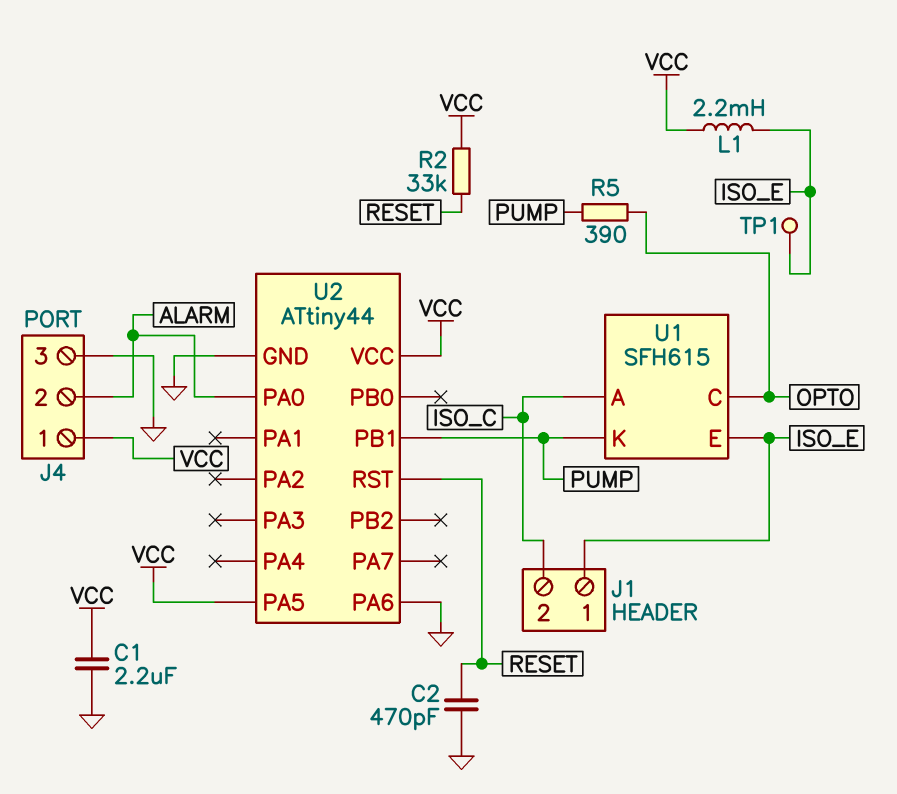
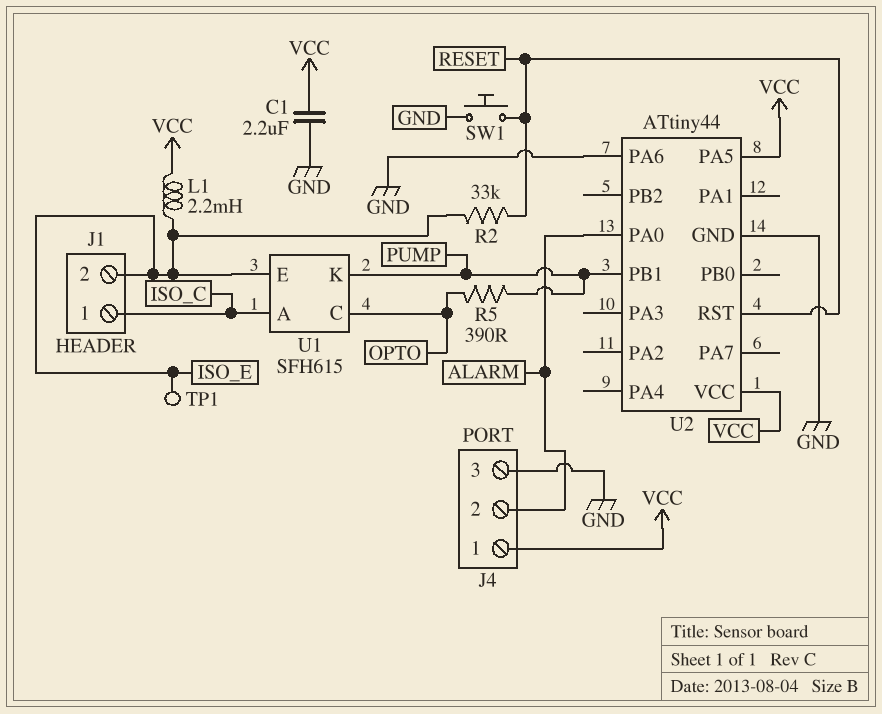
C2: 470pF (GND, RESET) -> none
J1 pin 1: ISO_E -> ISO_C
J1 pin 2: ISO_C -> ISO_E
R2: 33k (RESET, VCC) -> 33k (ISO_E, RESET)
SW1: none -> button (GND, RESET)

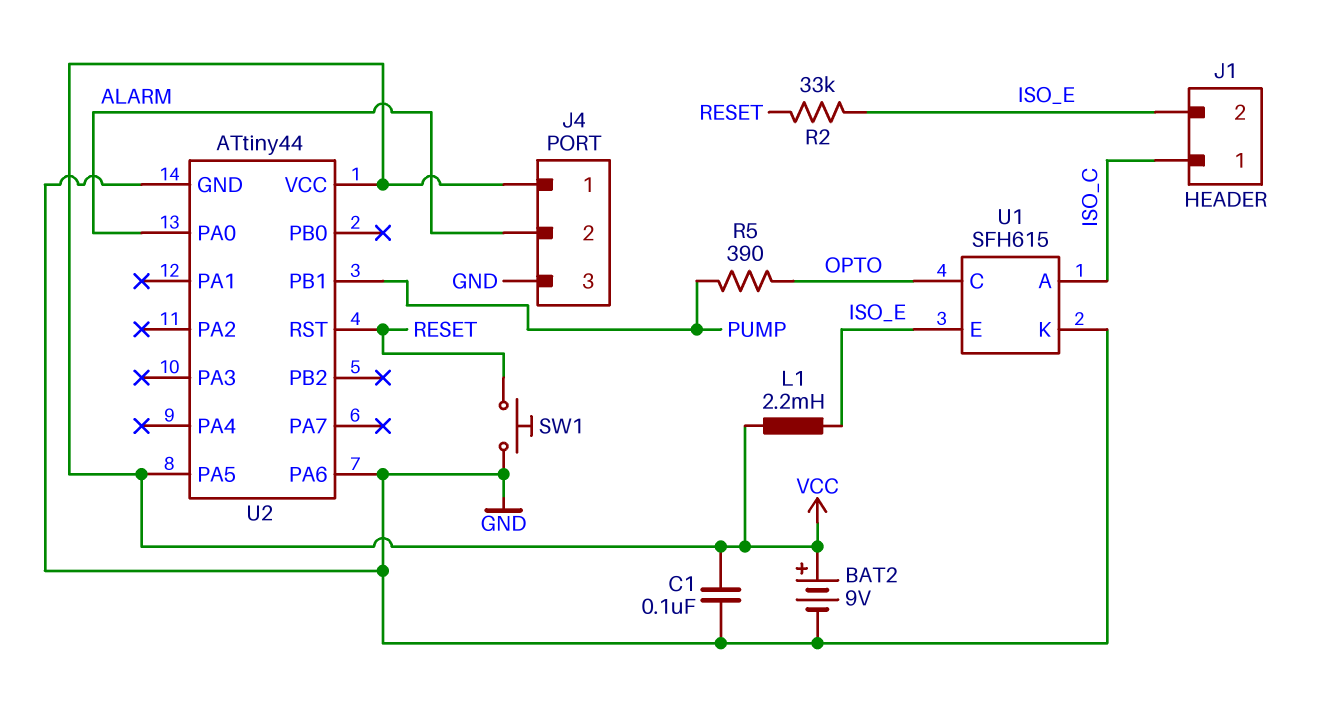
BAT2: none -> 9V (plus VCC, minus GND)
C1: 2.2uF (GND, VCC) -> 100nF (GND, VCC)
TP1: test point (ISO_E) -> none
U1 pin K: PUMP -> GND

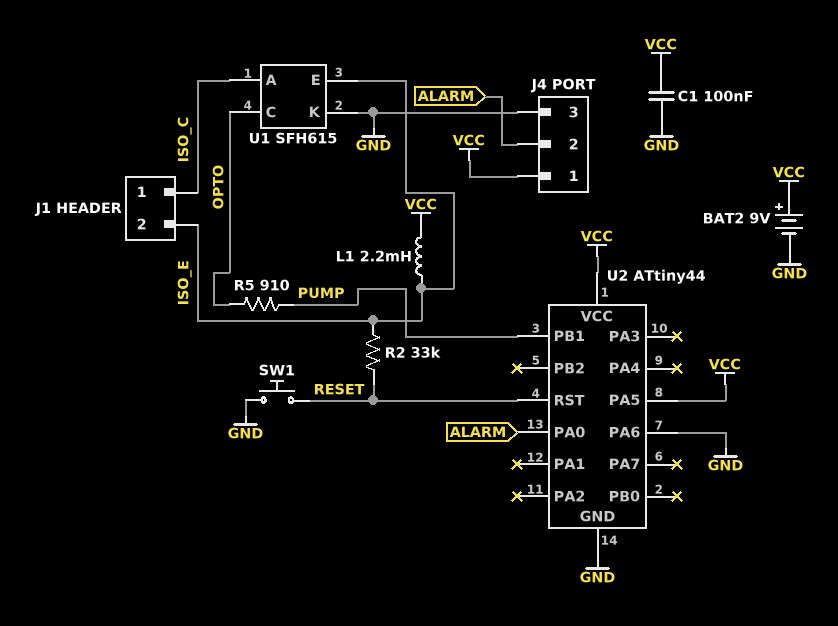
R5: 390 (OPTO, PUMP) -> 910 (OPTO, PUMP)

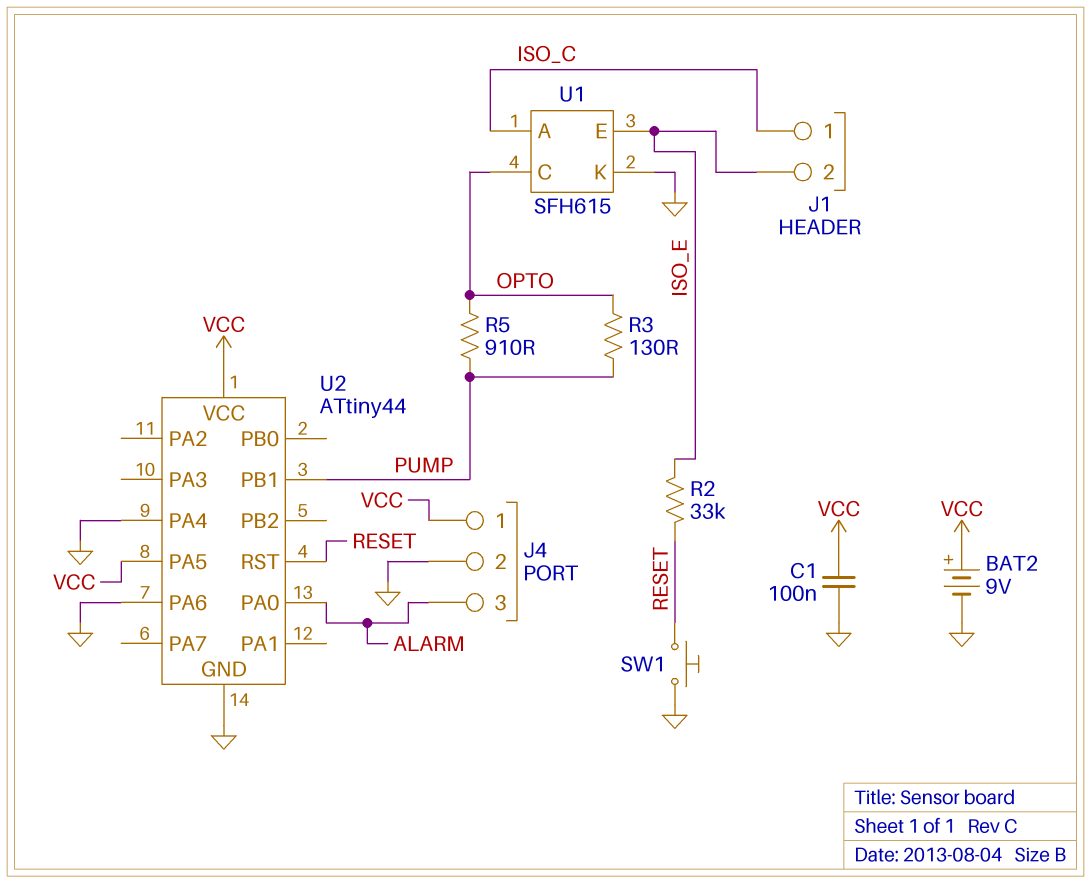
J4 pin 2: ALARM -> GND
J4 pin 3: GND -> ALARM
L1: 2.2mH (ISO_E, VCC) -> none
R3: none -> 130 (OPTO, PUMP)
U2 pin PA4: none -> GND

